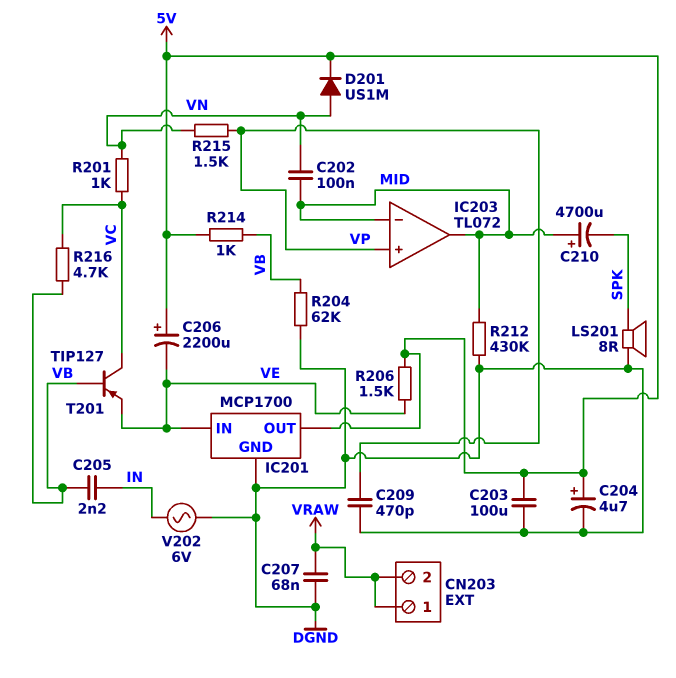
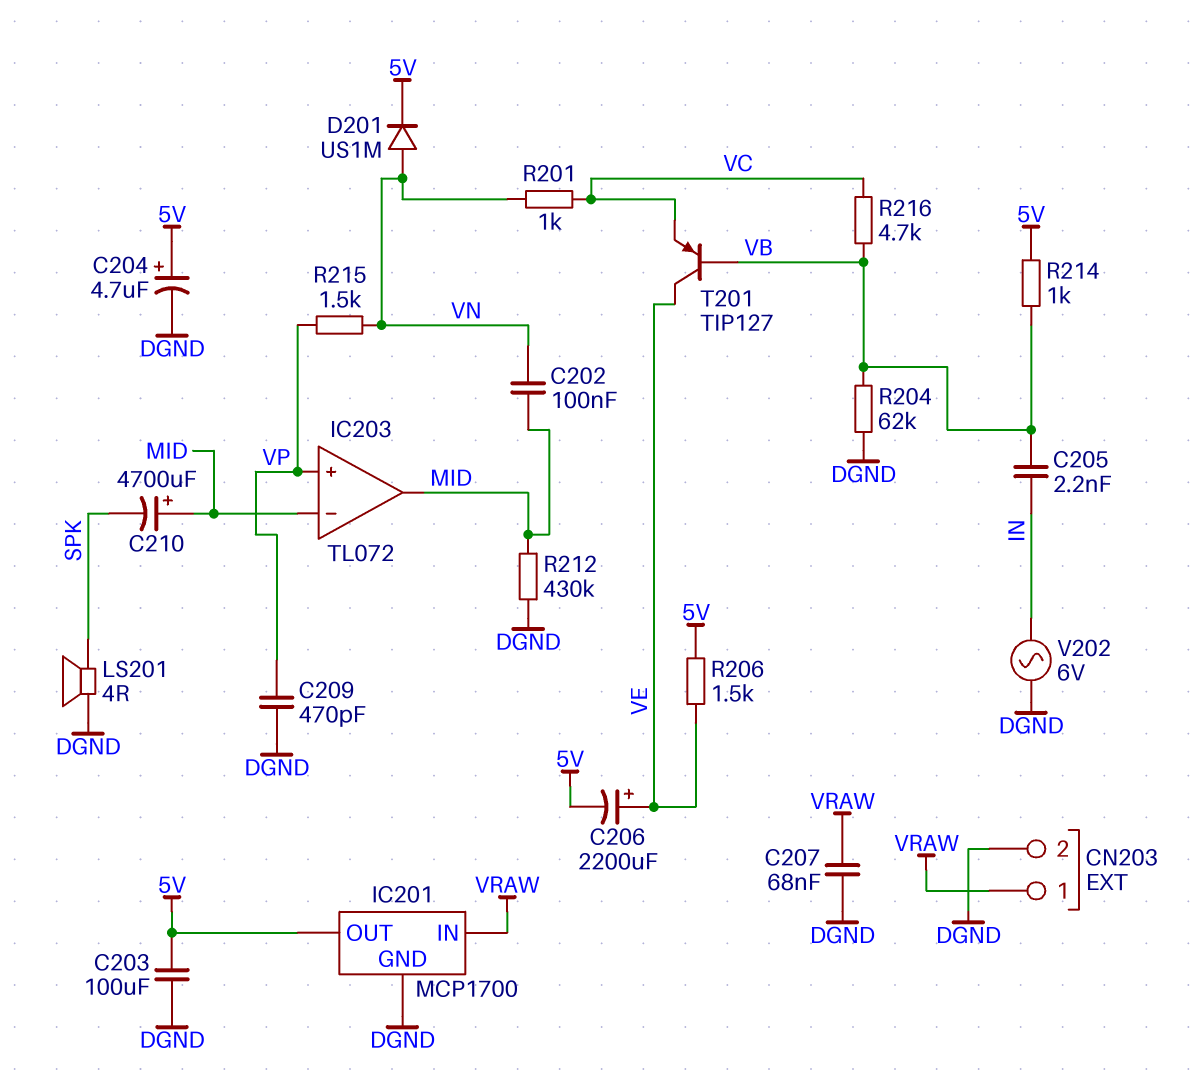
C206: 2200uF (plus 5V, minus VE) -> 2200uF (plus VE, minus 5V)
CN203 pin 2: VRAW -> DGND
IC201 pin IN: VE -> VRAW
LS201: speaker 8R (DGND, SPK) -> speaker 4R (DGND, SPK)
T201: PNP TIP127 (B VB, C VC, E VE) -> PNP TIP127 (B VB, C VE, E VC)

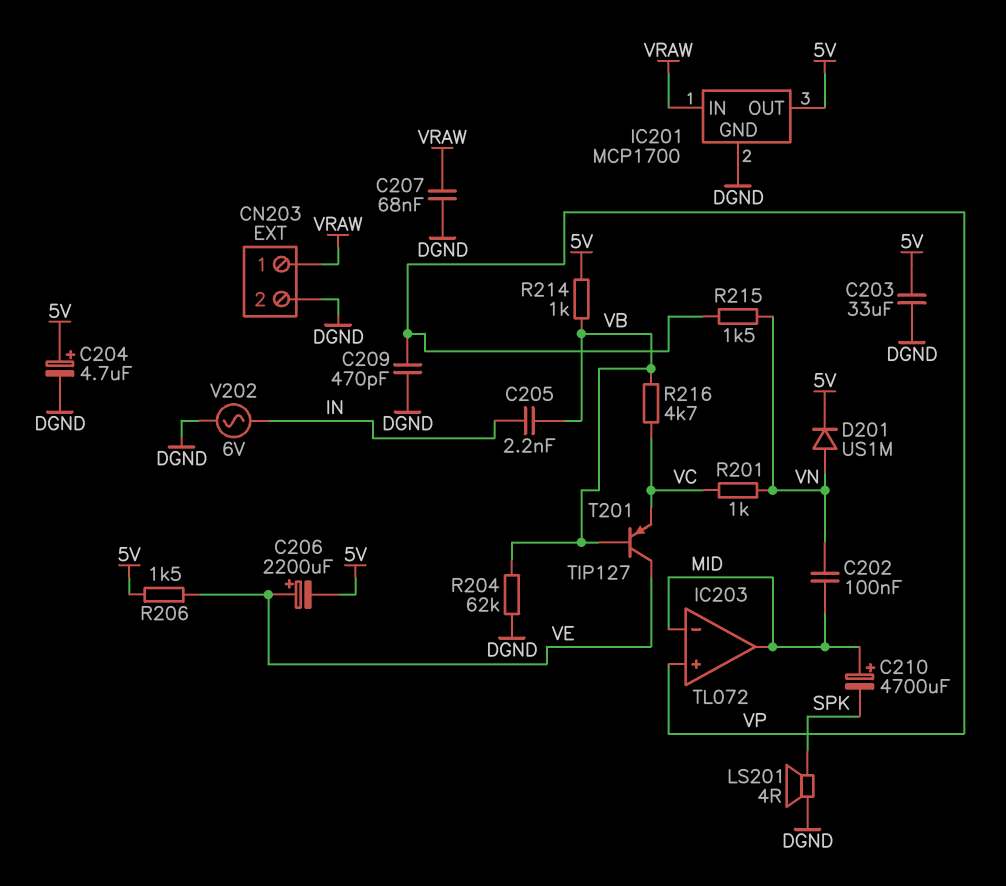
C203: 100uF (5V, DGND) -> 33uF (5V, DGND)
R212: 430k (DGND, MID) -> none

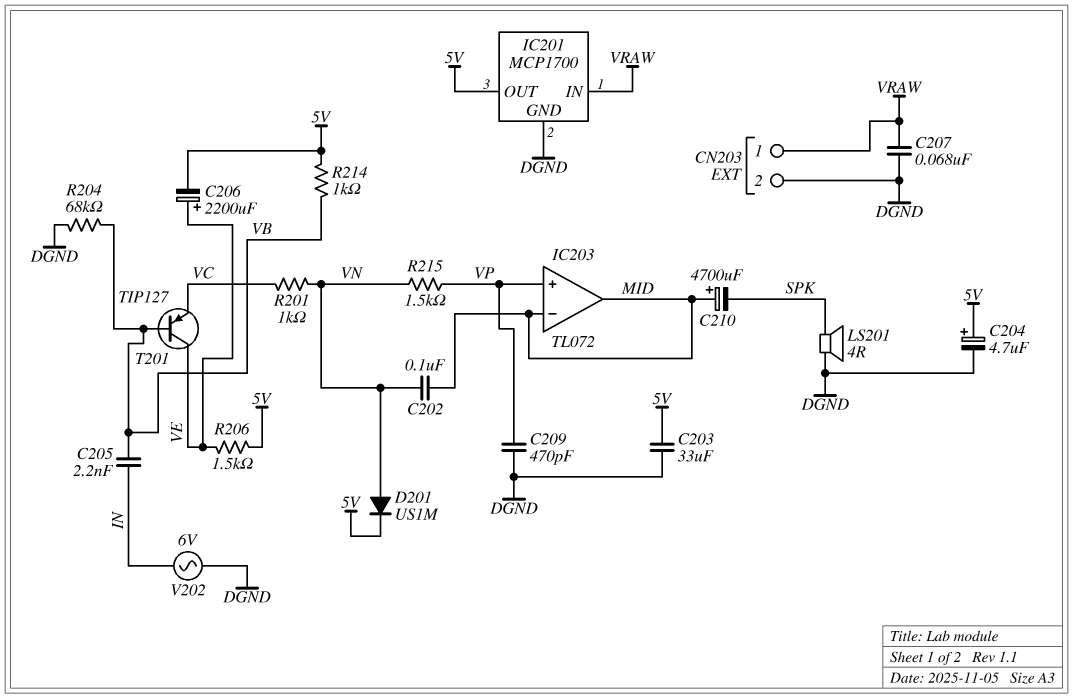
R204: 62k (DGND, VB) -> 68k (DGND, VB)
R216: 4.7k (VB, VC) -> none

